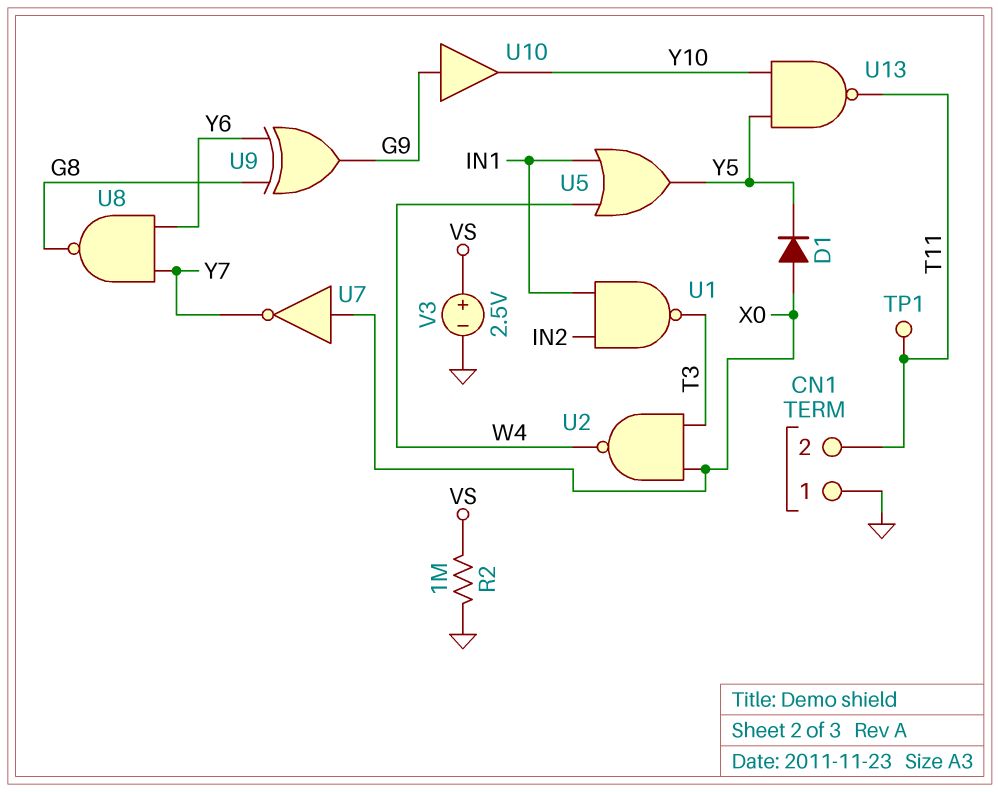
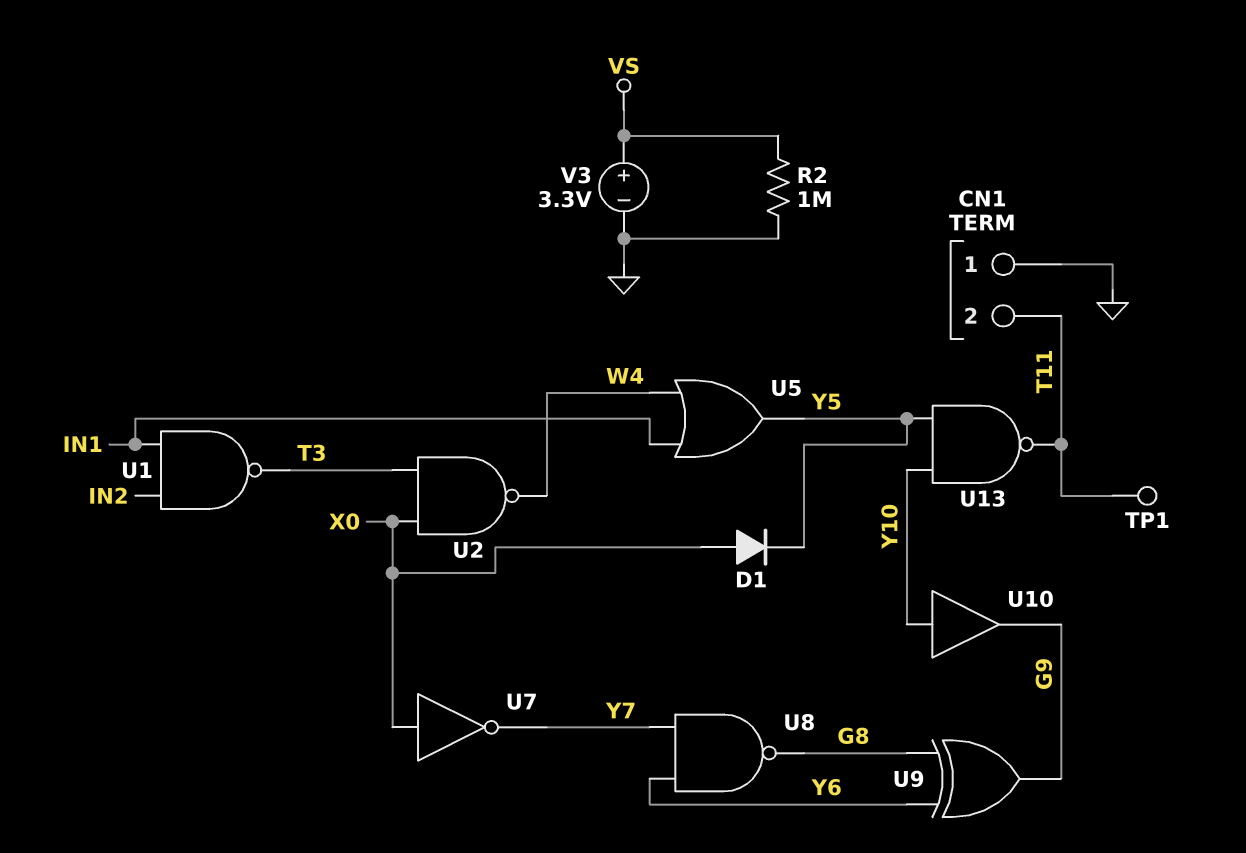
U10: buffer (in G9, out Y10) -> buffer (in Y10, out G9)
V3: 2.5V (plus VS, minus GND) -> 3.3V (plus VS, minus GND)

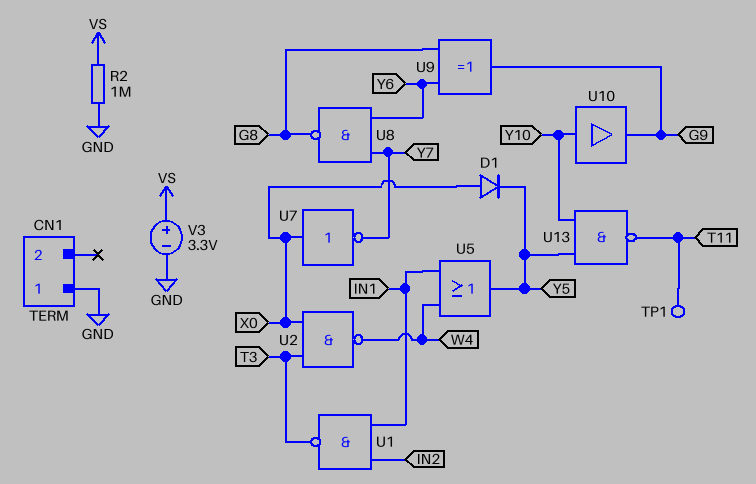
CN1 pin 2: T11 -> none

